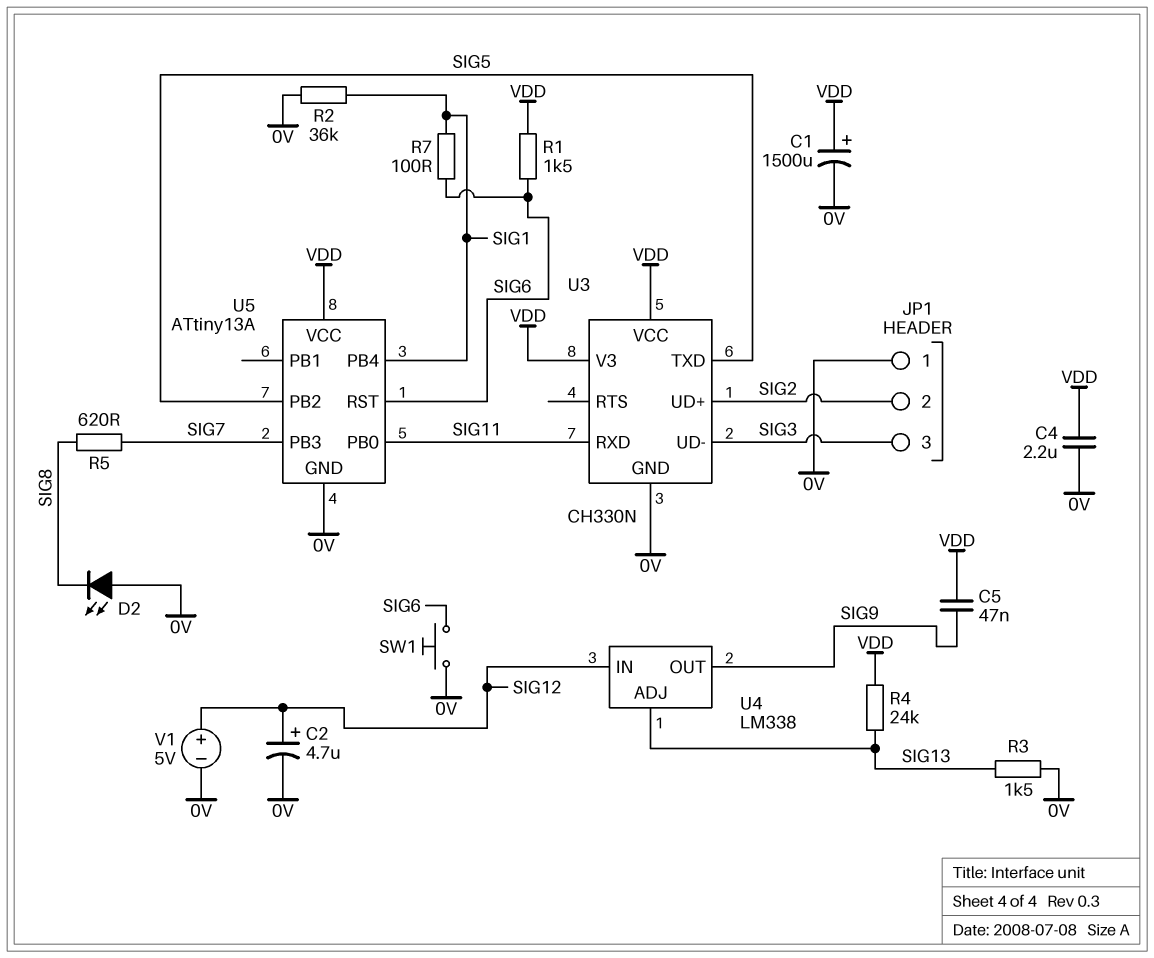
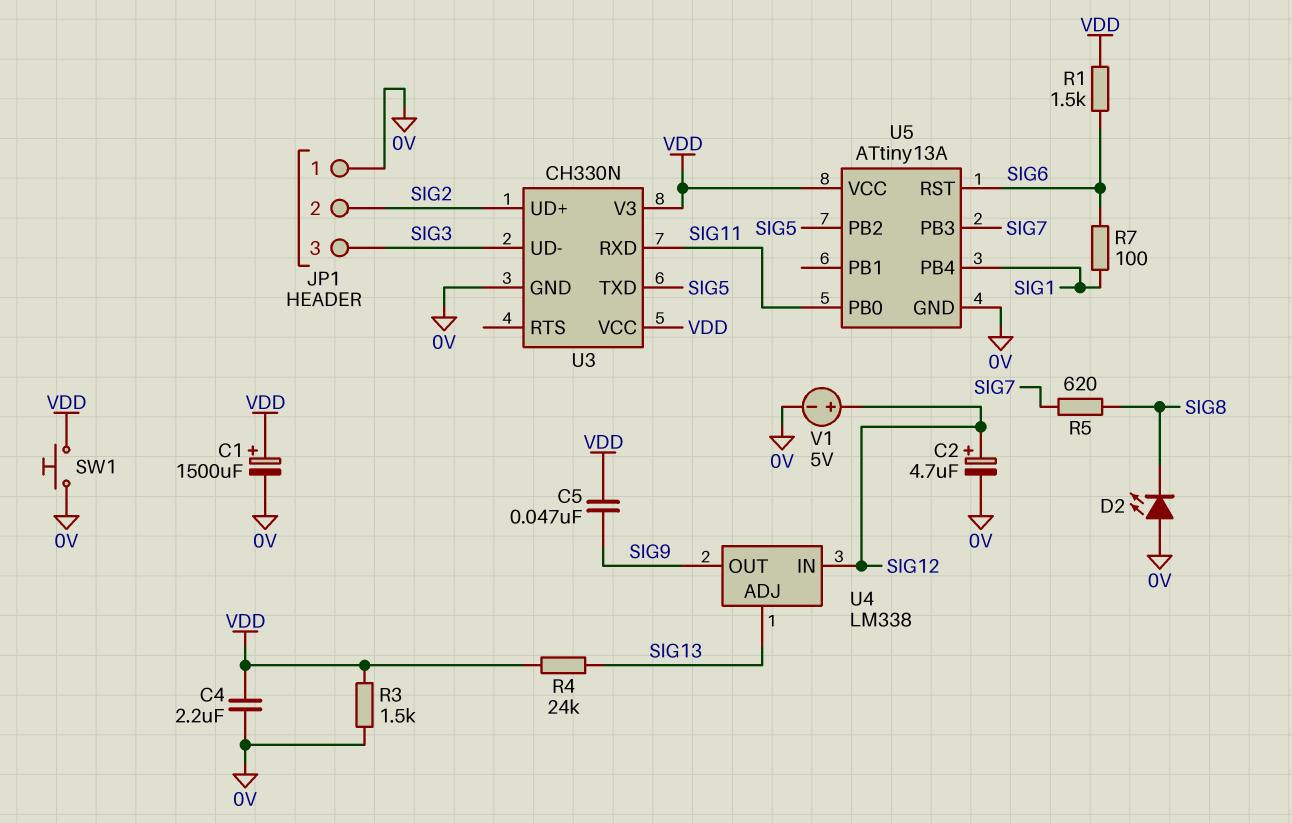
R2: 36k (0V, SIG1) -> none
R3: 1.5k (0V, SIG13) -> 1.5k (0V, VDD)
SW1: button (0V, SIG6) -> button (0V, VDD)

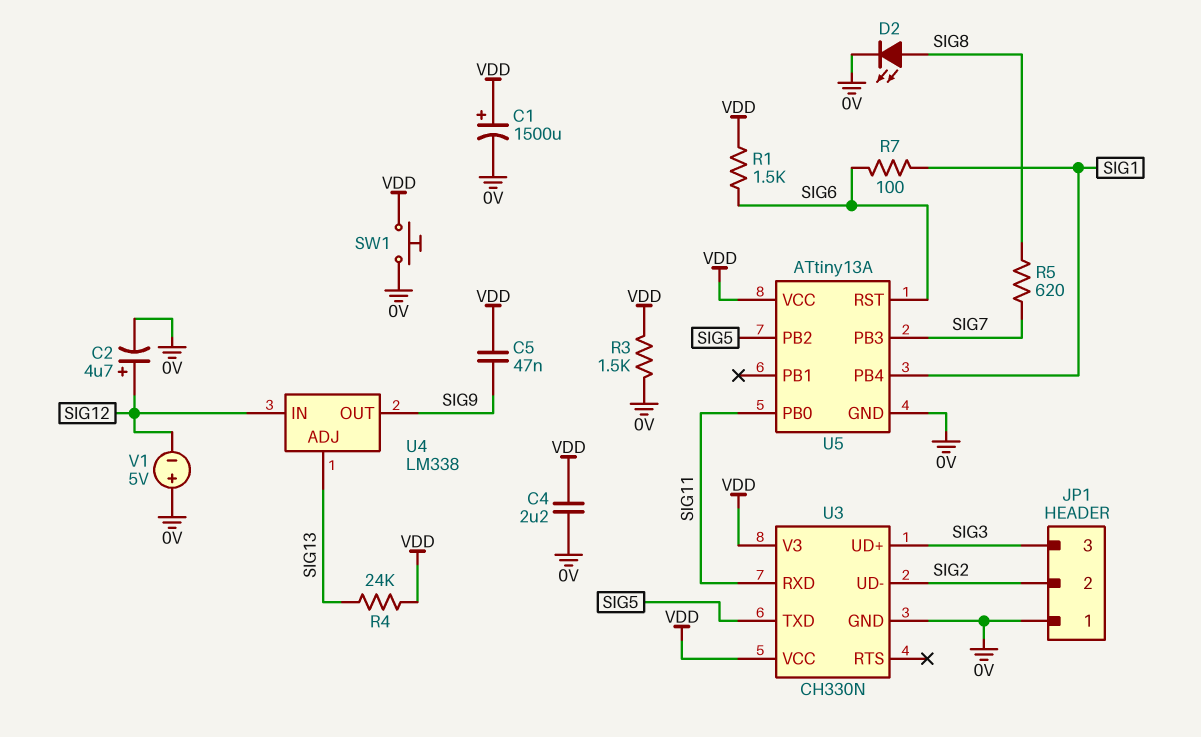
D2: LED (A 0V, K SIG8) -> LED (A SIG8, K 0V)
U3 pin UD+: SIG2 -> SIG3
U3 pin UD-: SIG3 -> SIG2
V1: 5V (plus SIG12, minus 0V) -> 5V (plus 0V, minus SIG12)

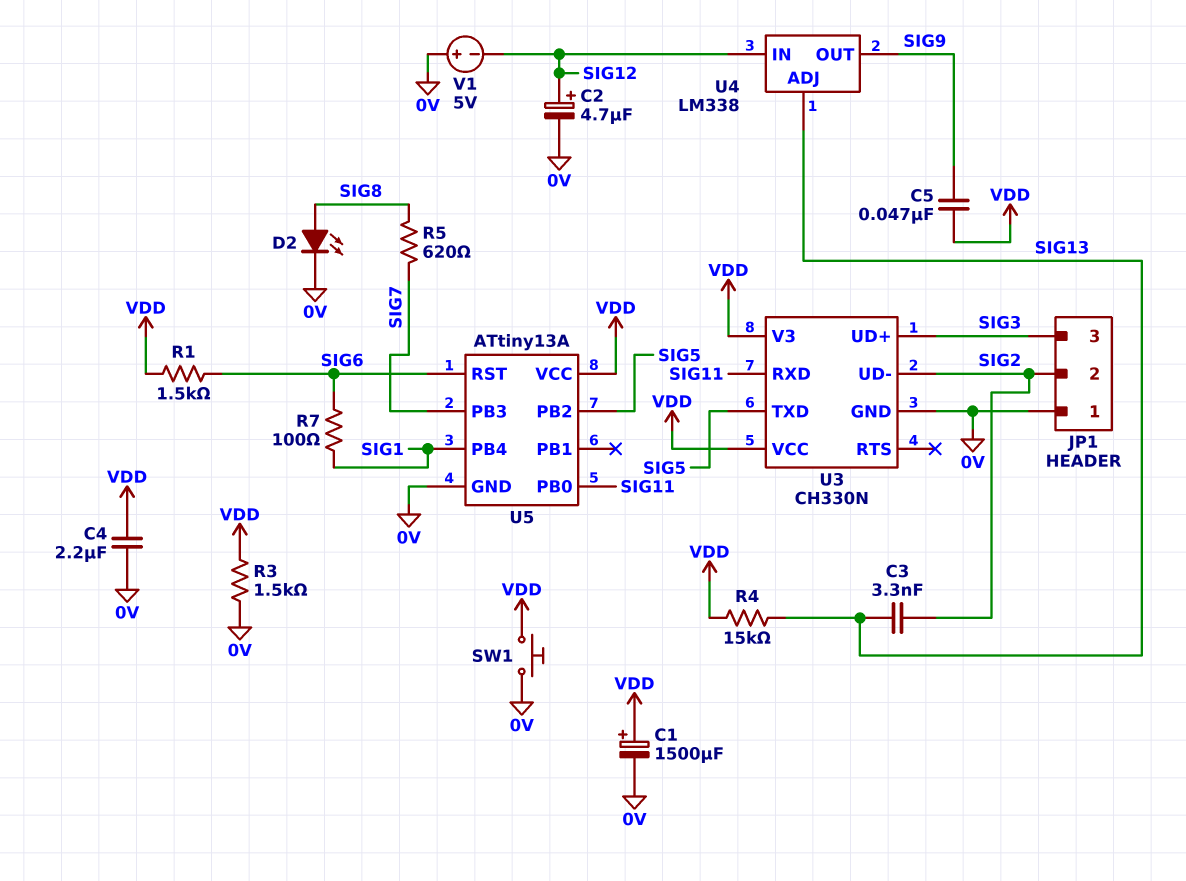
C3: none -> 3.3nF (SIG2, SIG13)
R4: 24k (SIG13, VDD) -> 15k (SIG13, VDD)

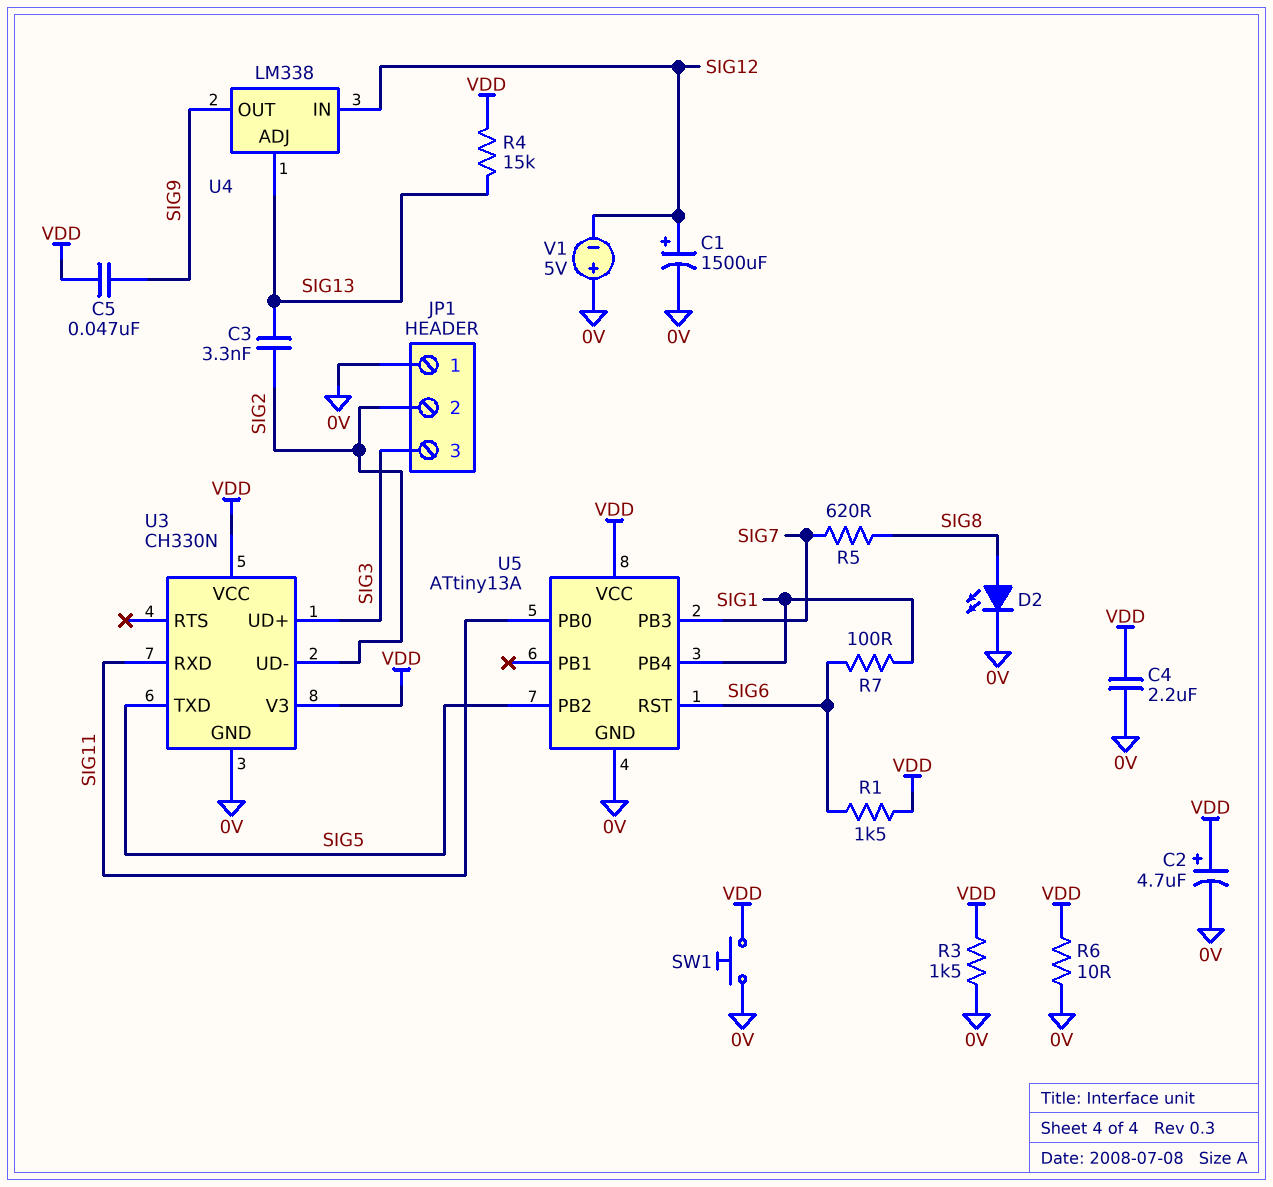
C1: 1500uF (plus VDD, minus 0V) -> 1500uF (plus SIG12, minus 0V)
C2: 4.7uF (plus SIG12, minus 0V) -> 4.7uF (plus VDD, minus 0V)
R6: none -> 10 (0V, VDD)

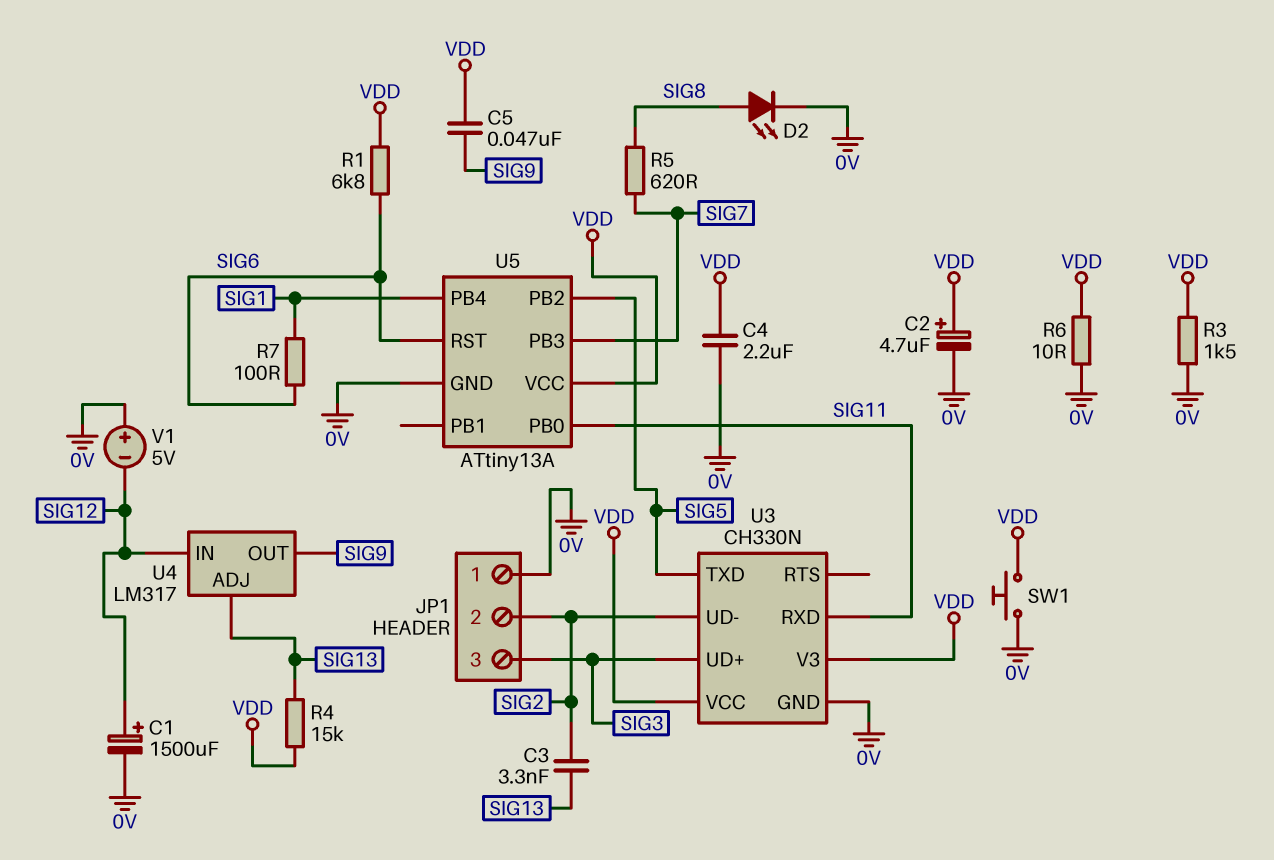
R1: 1.5k (SIG6, VDD) -> 6.8k (SIG6, VDD)
U4: LM338 -> LM317

